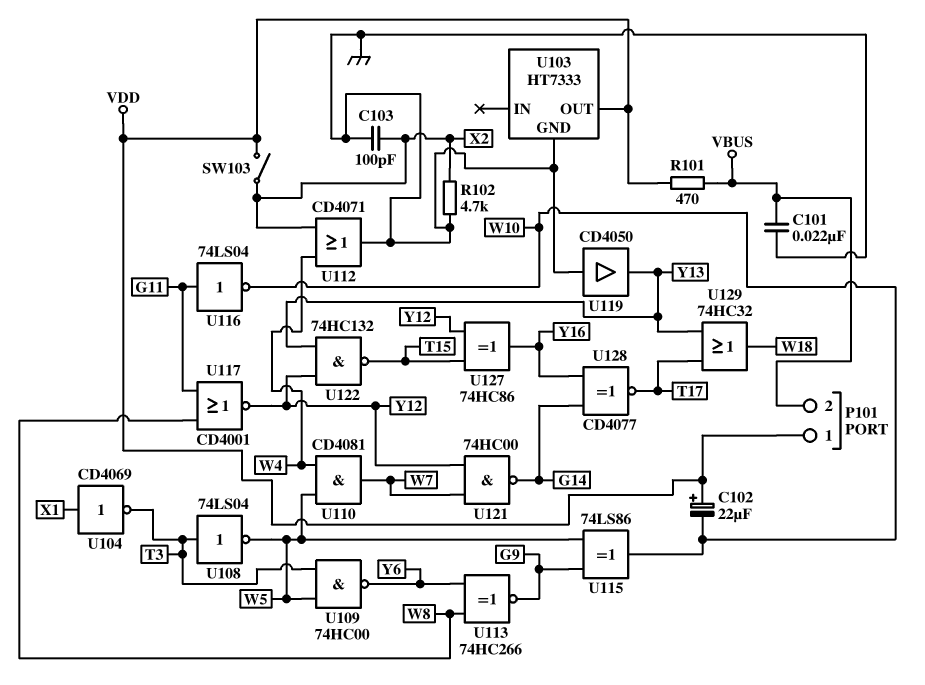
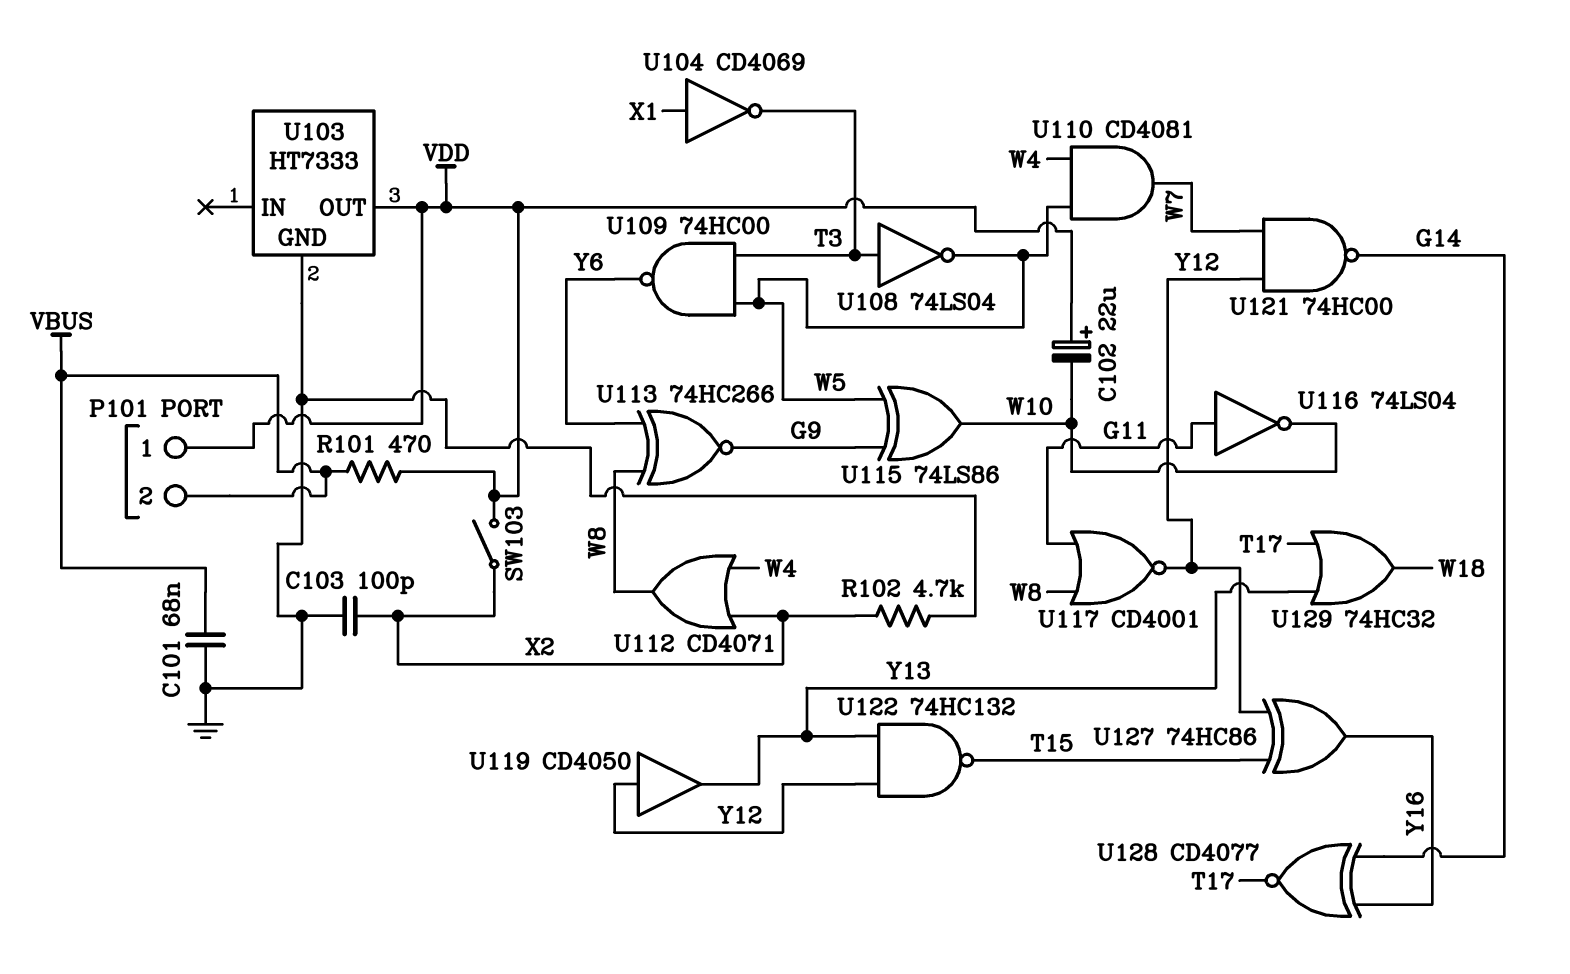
C101: 22nF (GND, VBUS) -> 68nF (GND, VBUS)
U112: OR CD4071 (in W4, in X2, out GND) -> OR CD4071 (in W4, in X2, out W8)
U119: buffer CD4050 (in GND, out Y13) -> buffer CD4050 (in Y12, out Y13)

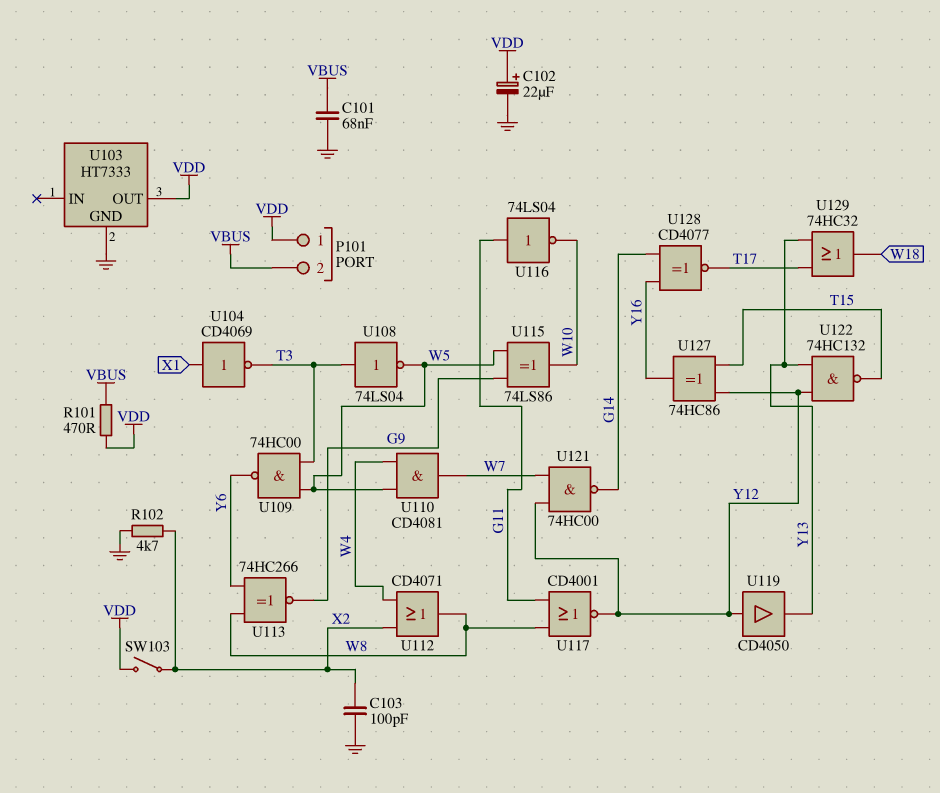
C102: 22uF (plus VDD, minus W10) -> 22uF (plus VDD, minus GND)

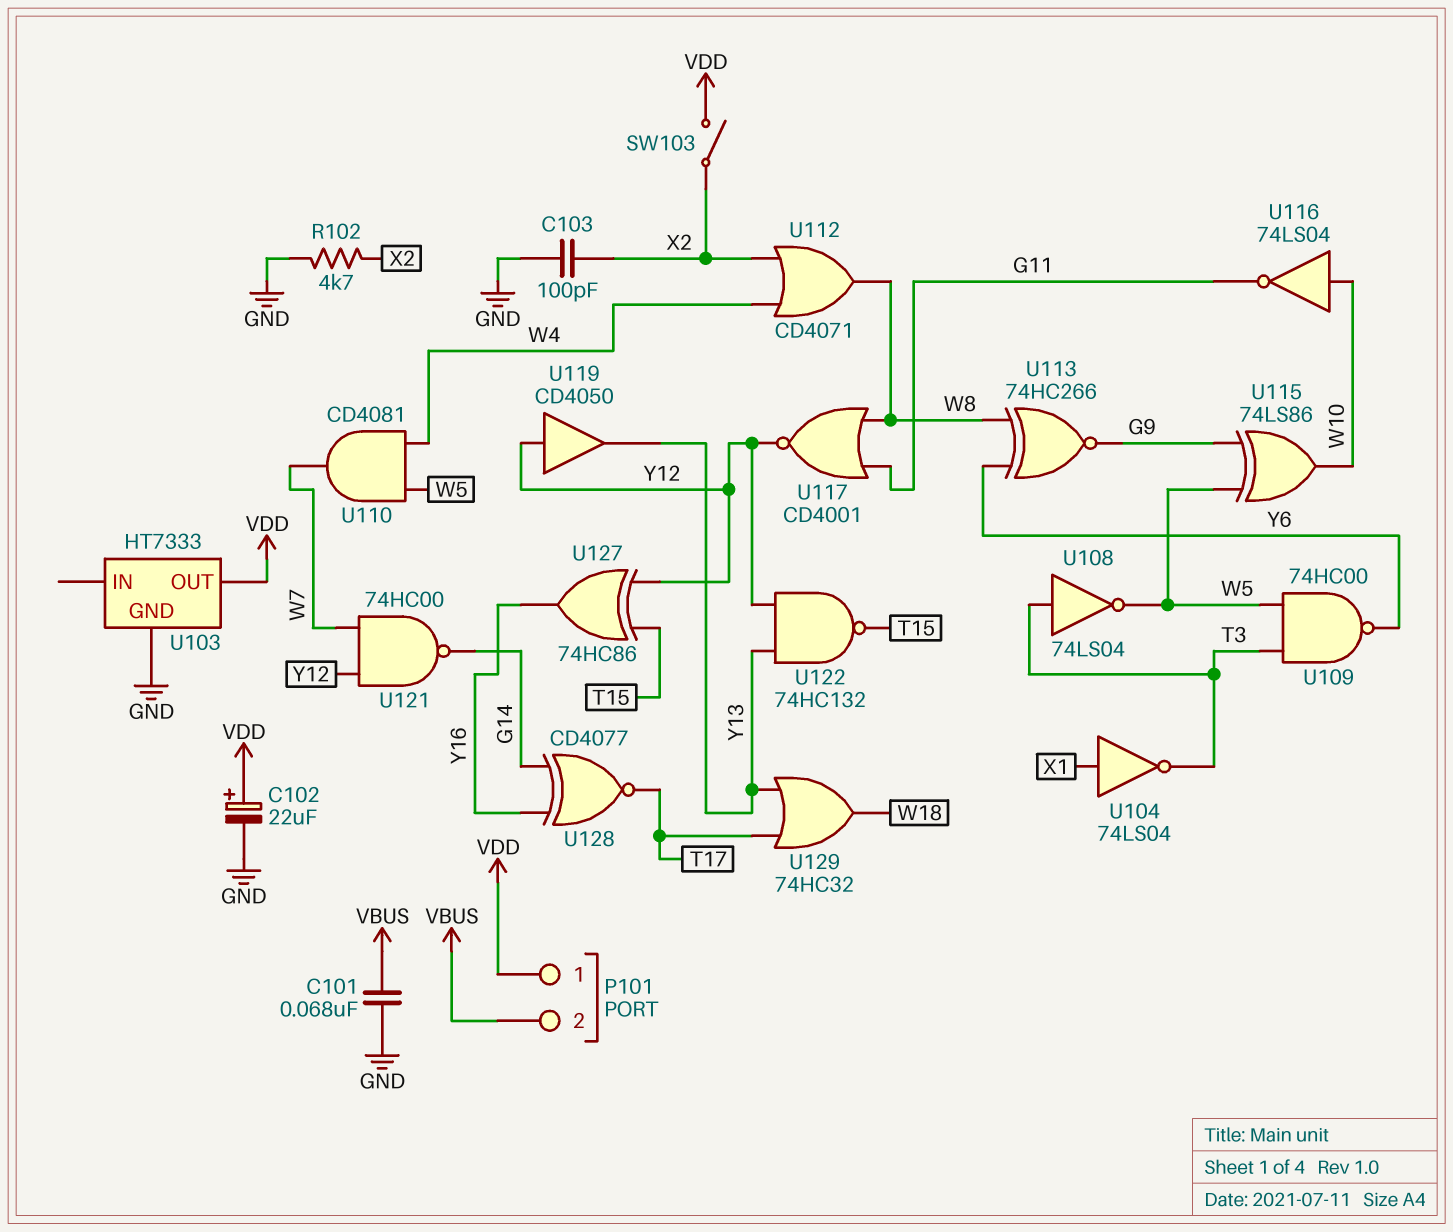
R101: 470 (VBUS, VDD) -> none
U104: NOT CD4069 (in X1, out T3) -> NOT 74LS04 (in X1, out T3)
U116: NOT 74LS04 (in G11, out W10) -> NOT 74LS04 (in W10, out G11)

